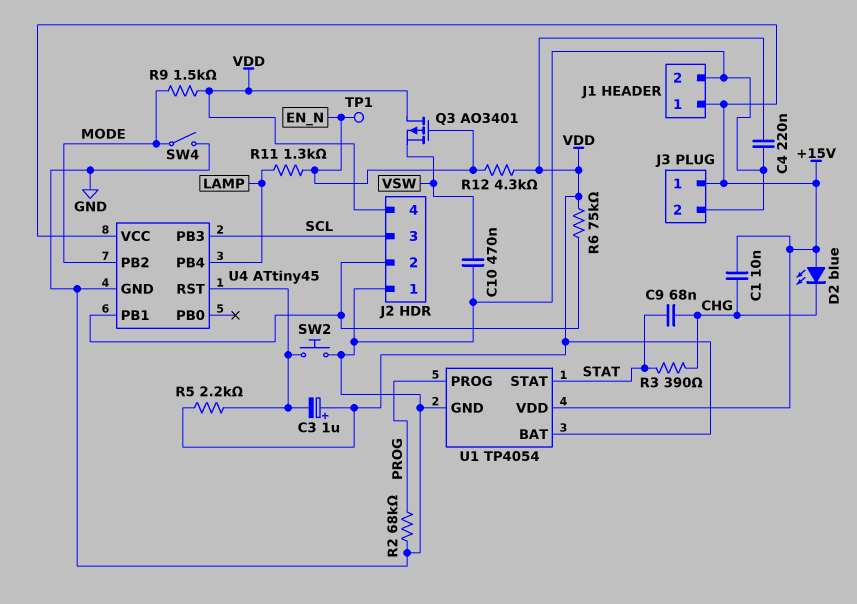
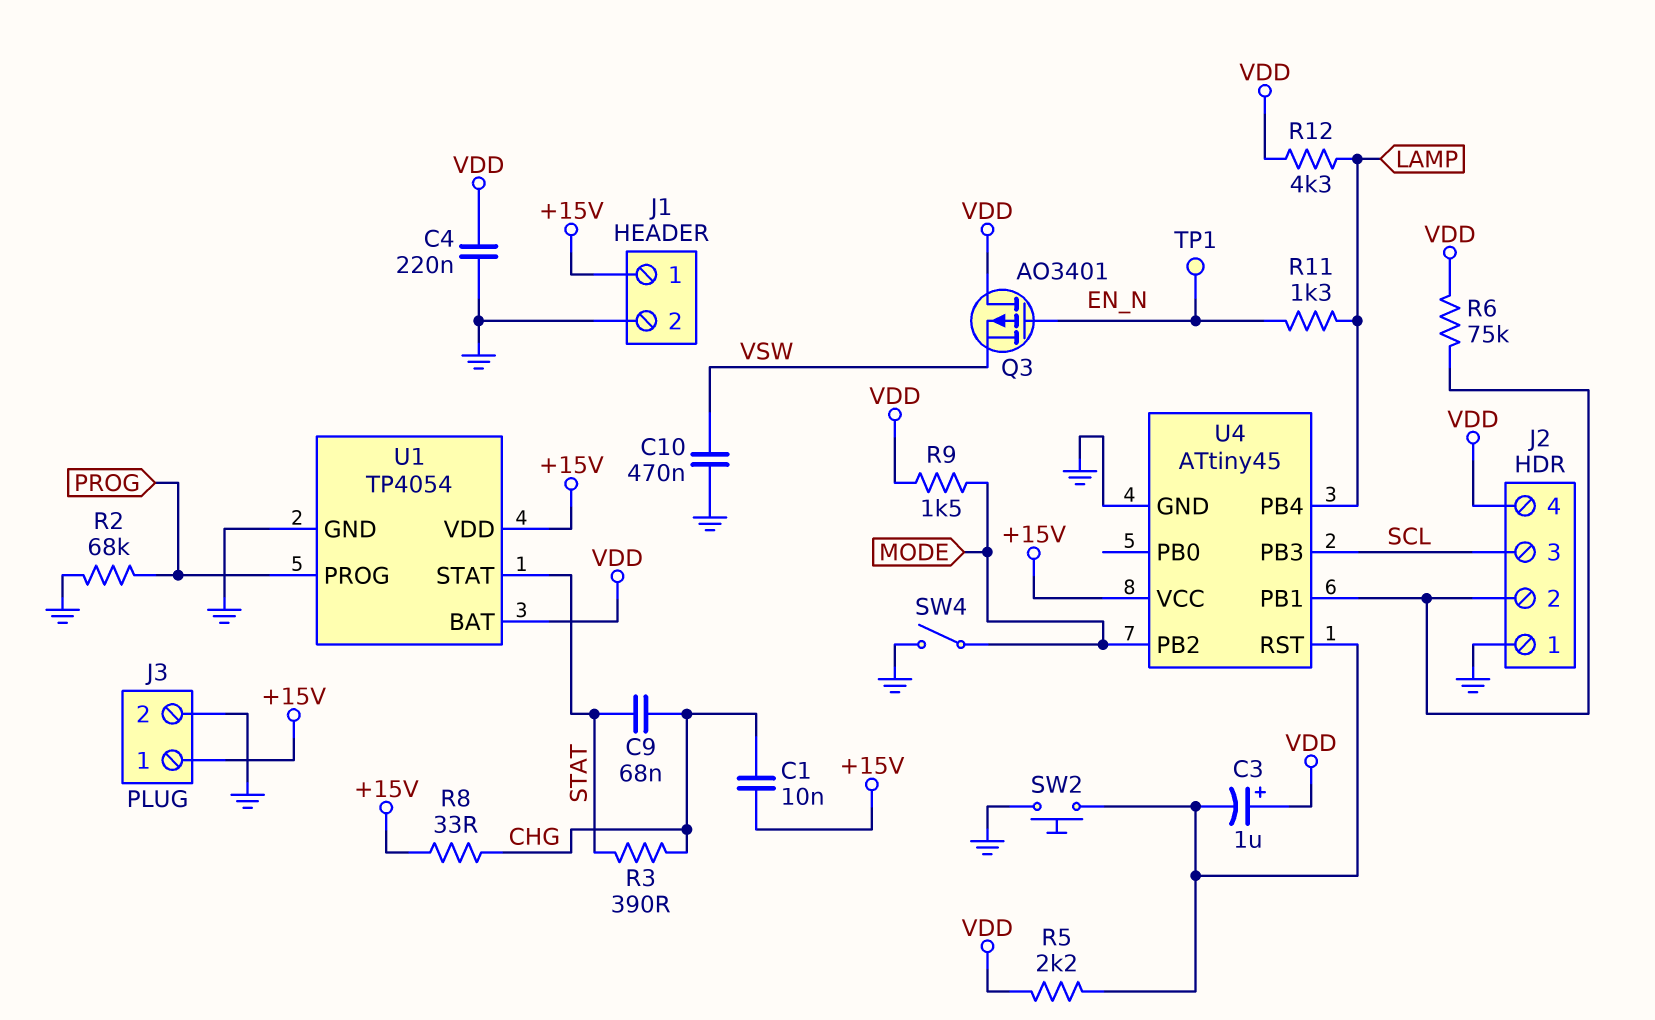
D2: LED blue (A +15V, K CHG) -> none
R8: none -> 33 (+15V, CHG)
R12: 4.3k (EN_N, VDD) -> 4.3k (LAMP, VDD)

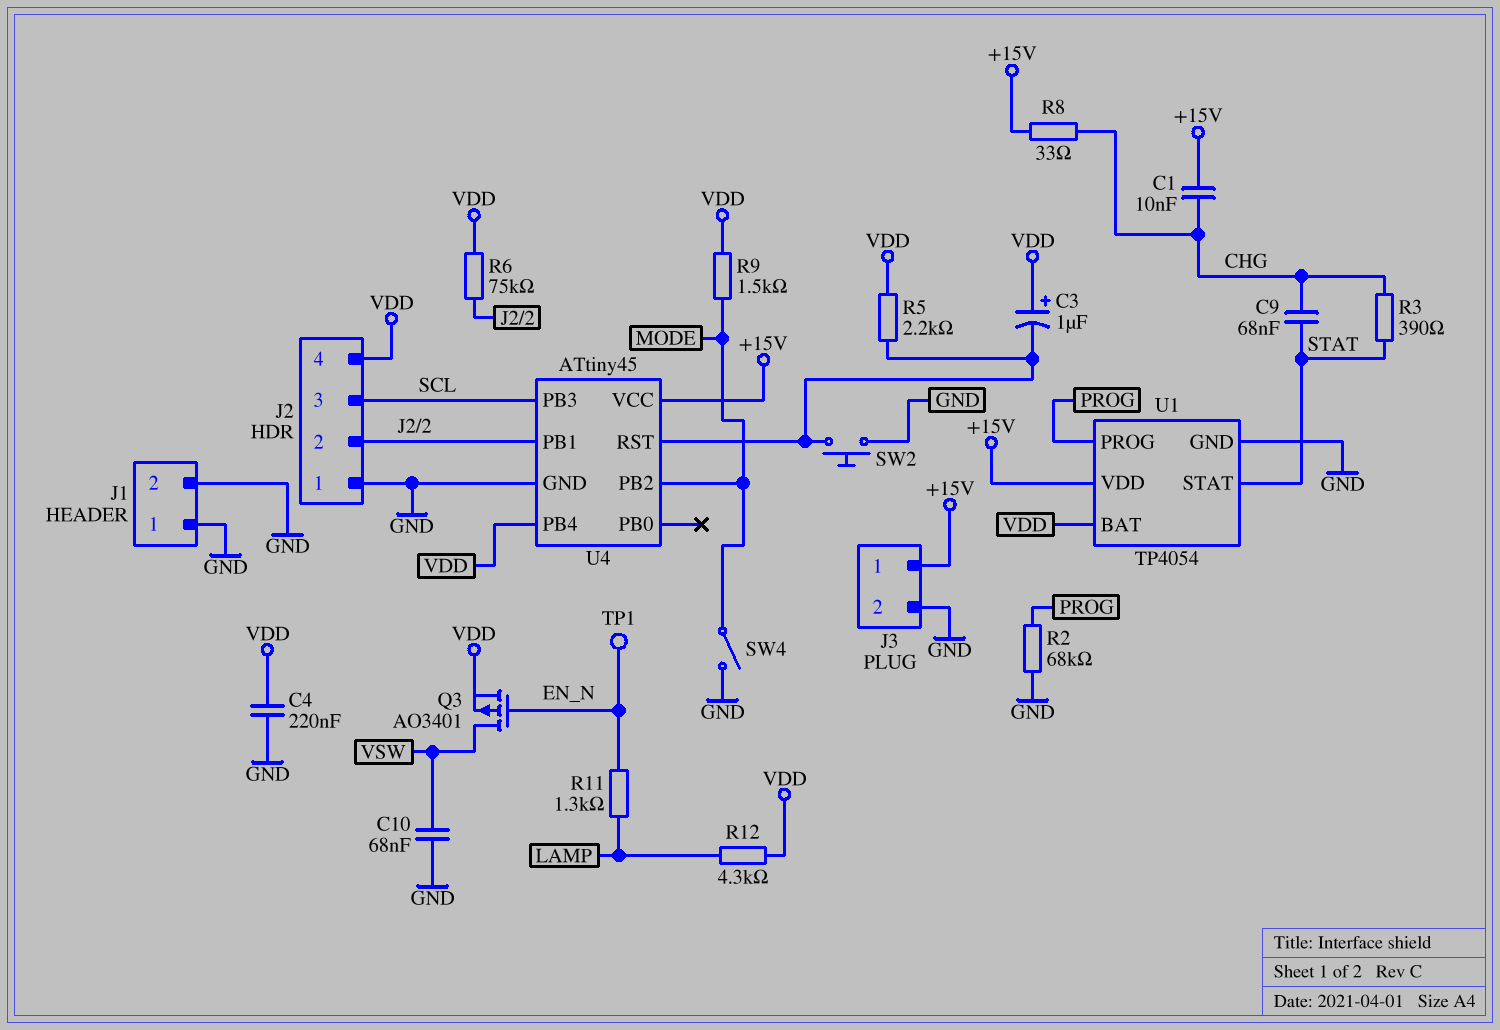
C10: 470nF (GND, VSW) -> 68nF (GND, VSW)
J1 pin 1: +15V -> GND
Q3: PMOS AO3401 (G EN_N, D VDD, S VSW) -> PMOS AO3401 (G EN_N, D VSW, S VDD)
U4 pin PB4: LAMP -> VDD

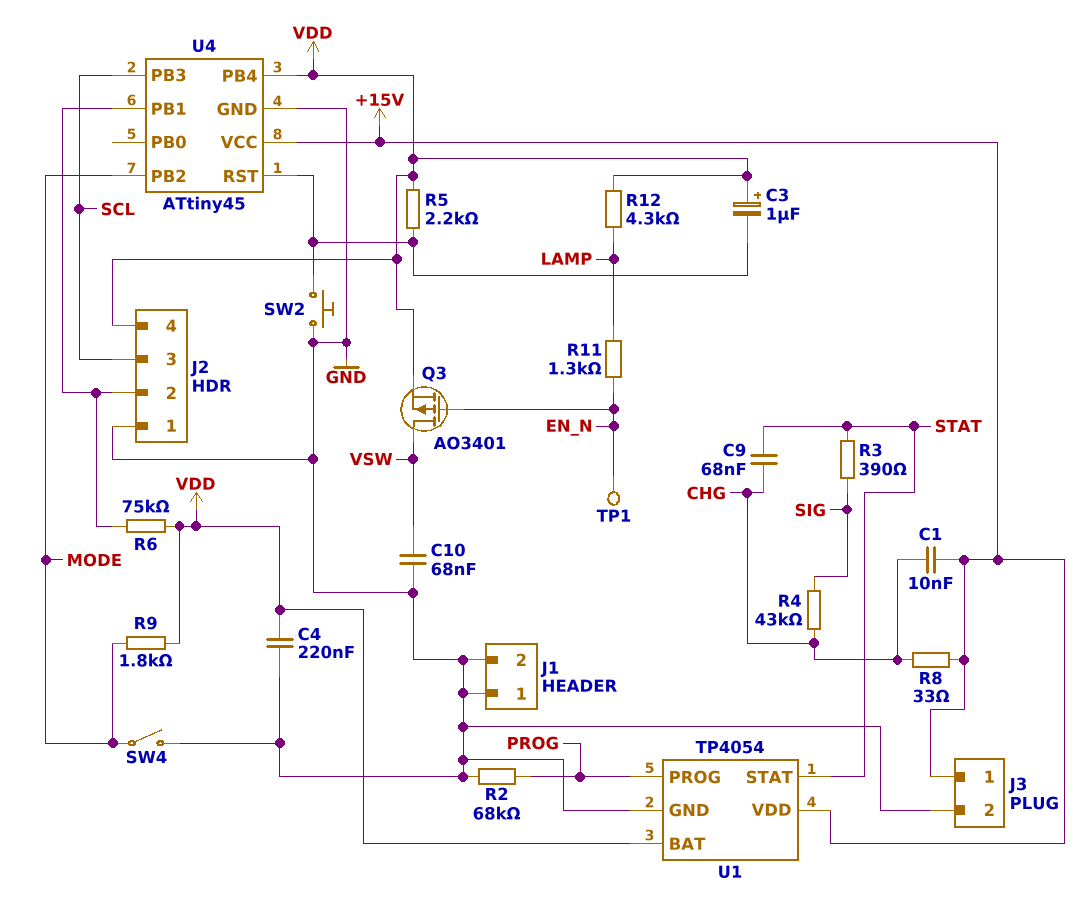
R3: 390 (CHG, STAT) -> 390 (SIG, STAT)
R4: none -> 43k (CHG, SIG)
R9: 1.5k (MODE, VDD) -> 1.8k (MODE, VDD)

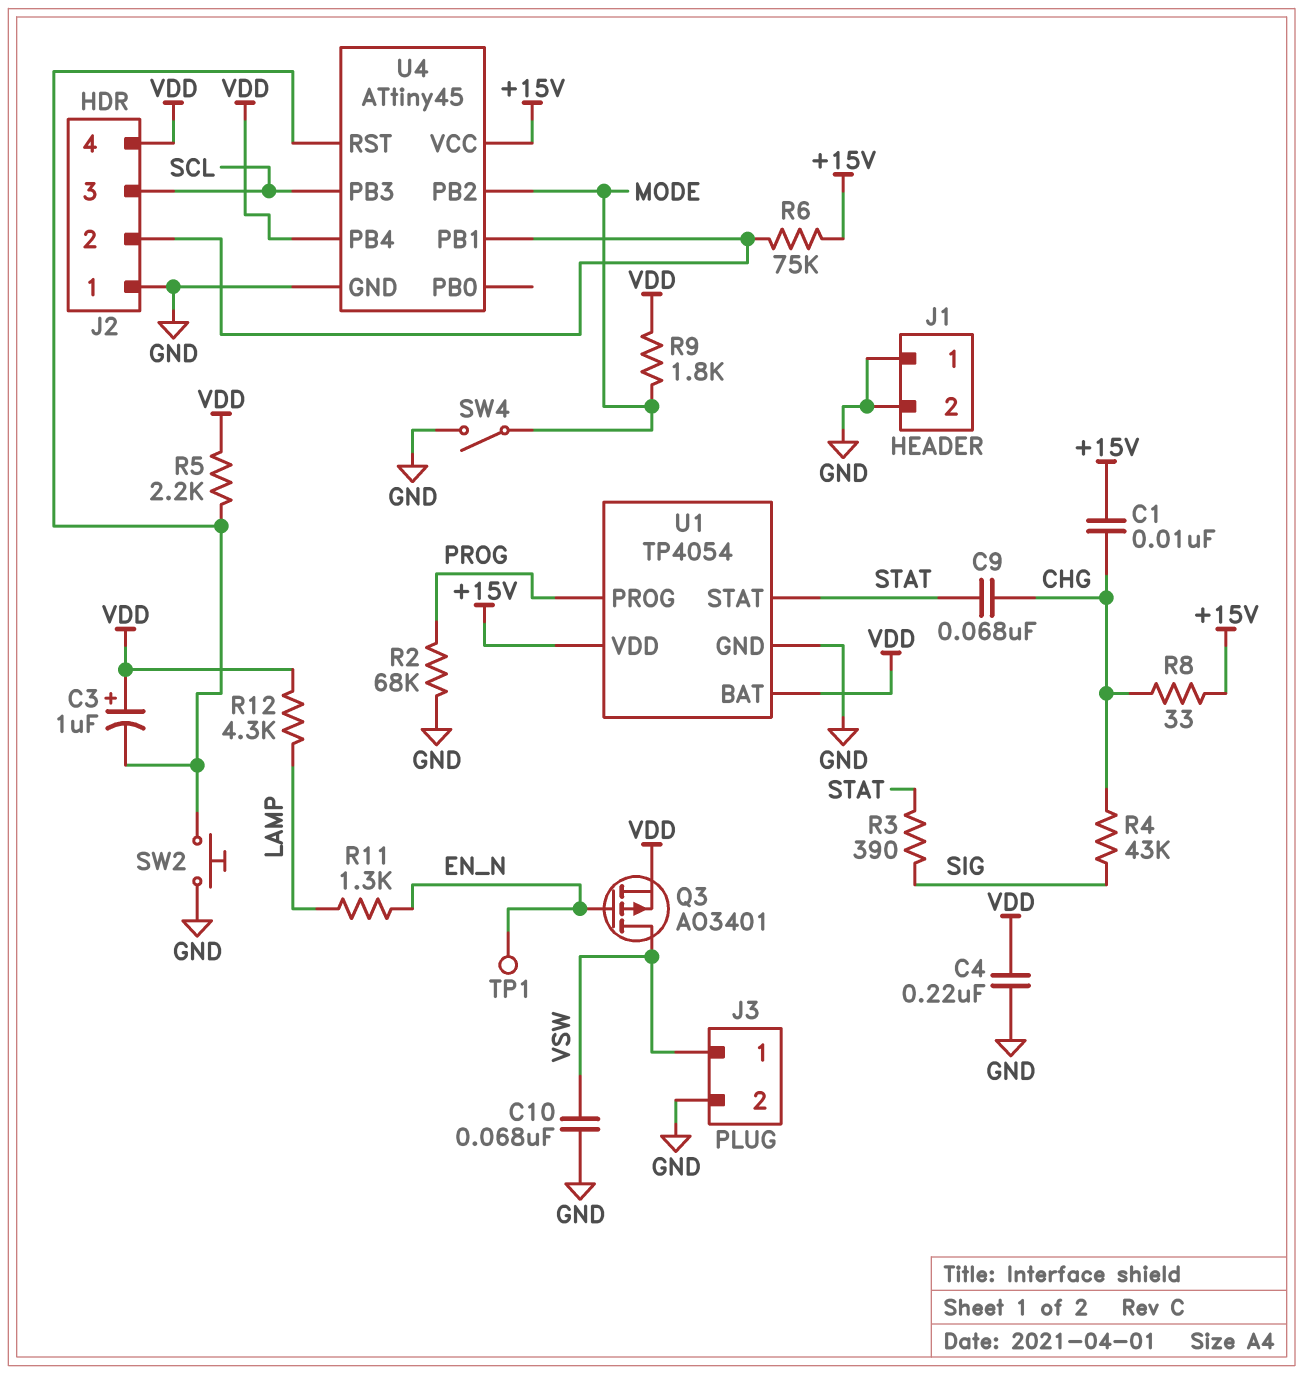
J3 pin 1: +15V -> VSW
R6: 75k (J2/2, VDD) -> 75k (+15V, J2/2)

